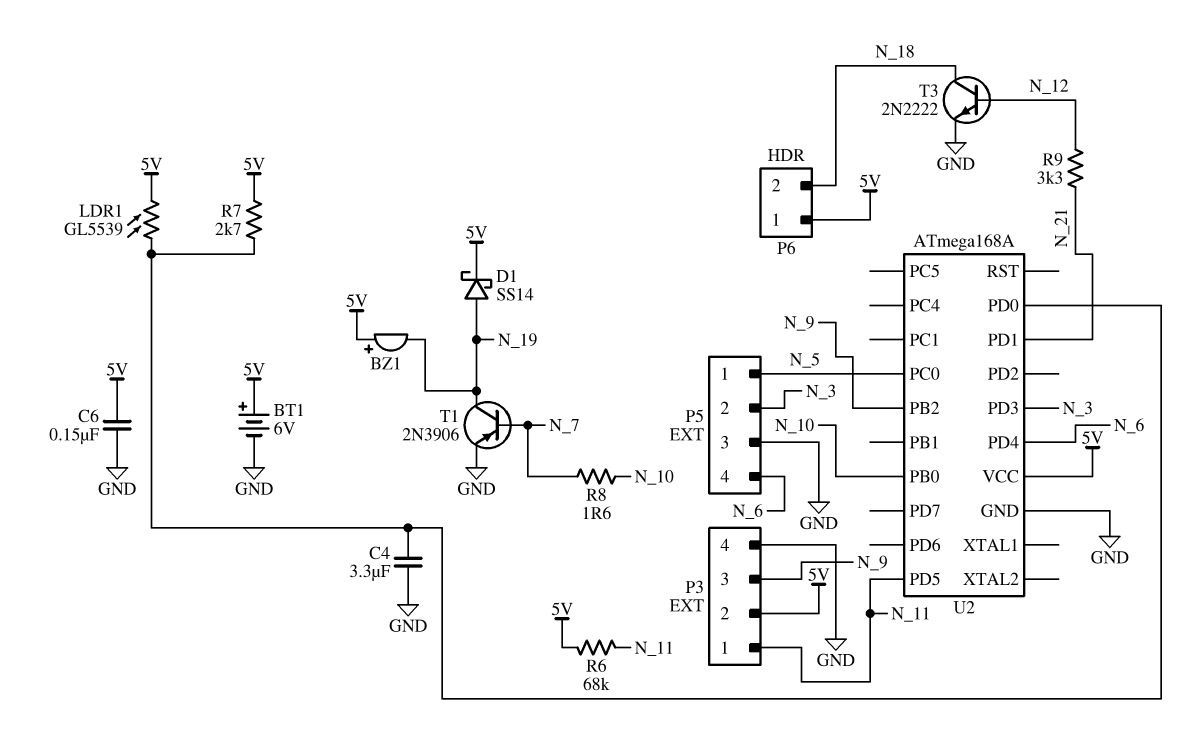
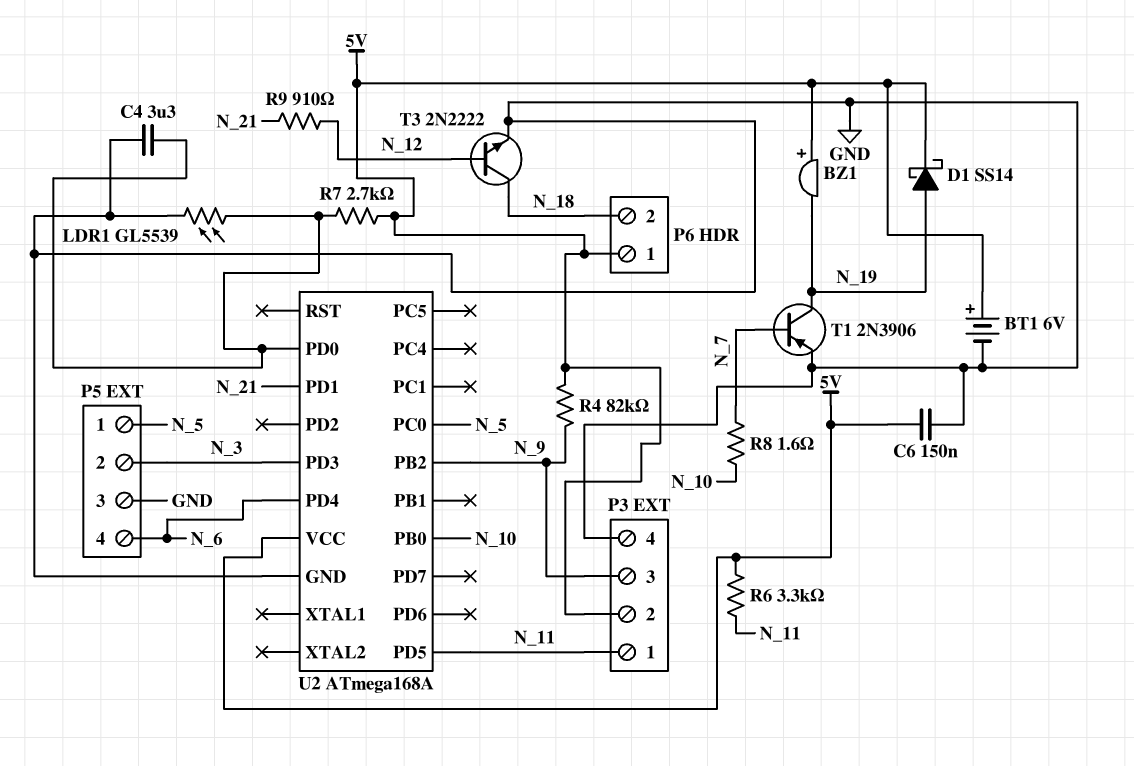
LDR1: GL5539 (5V, U2/PD0) -> GL5539 (GND, U2/PD0)
R4: none -> 82k (5V, N_9)
R6: 68k (5V, N_11) -> 3.3k (5V, N_11)
R9: 3.3k (N_12, N_21) -> 910 (N_12, N_21)

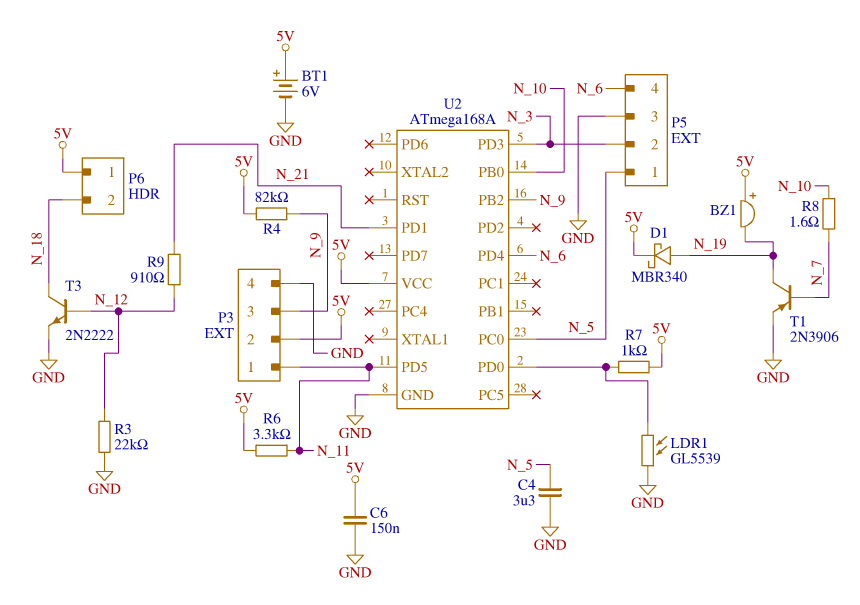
C4: 3.3uF (GND, U2/PD0) -> 3.3uF (GND, N_5)
D1: schottky SS14 (A N_19, K 5V) -> schottky MBR340 (A N_19, K 5V)
R3: none -> 22k (GND, N_12)
R7: 2.7k (5V, U2/PD0) -> 1k (5V, U2/PD0)

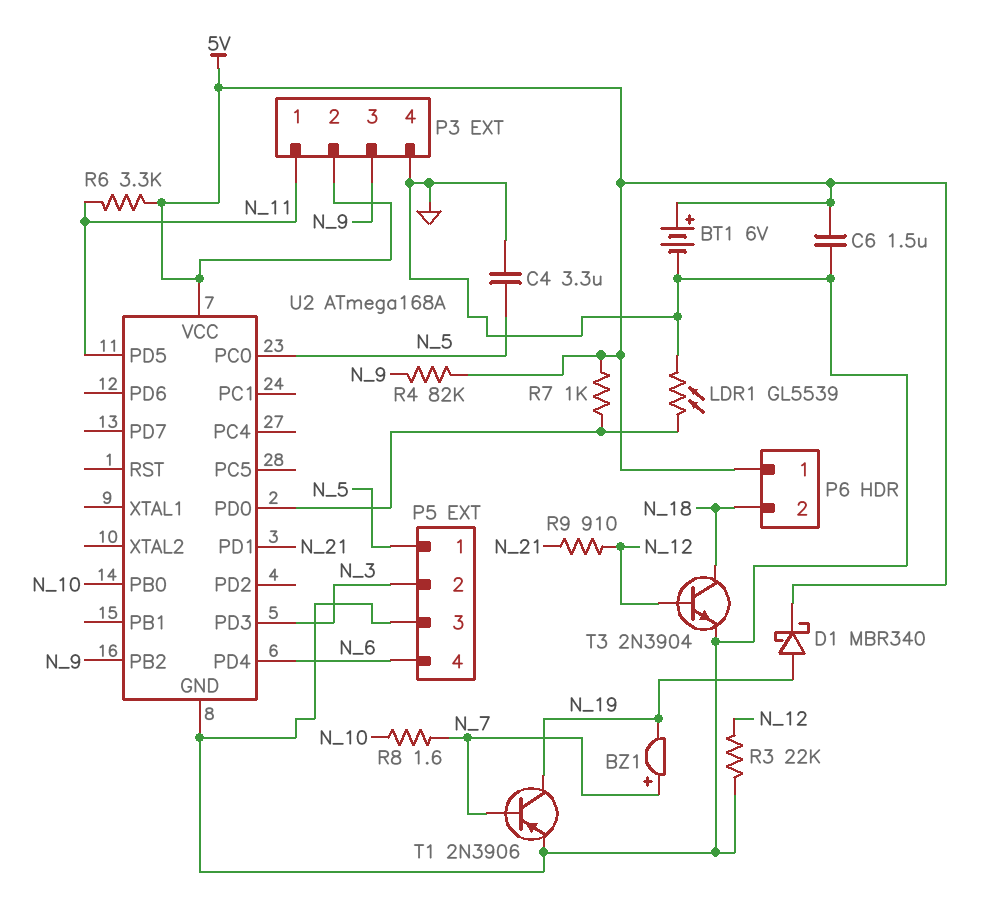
BZ1: buzzer (plus 5V, minus N_19) -> buzzer (plus N_7, minus N_19)
C6: 150nF (5V, GND) -> 1.5uF (5V, GND)
T3: NPN 2N2222 (B N_12, C N_18, E GND) -> NPN 2N3904 (B N_12, C N_18, E GND)

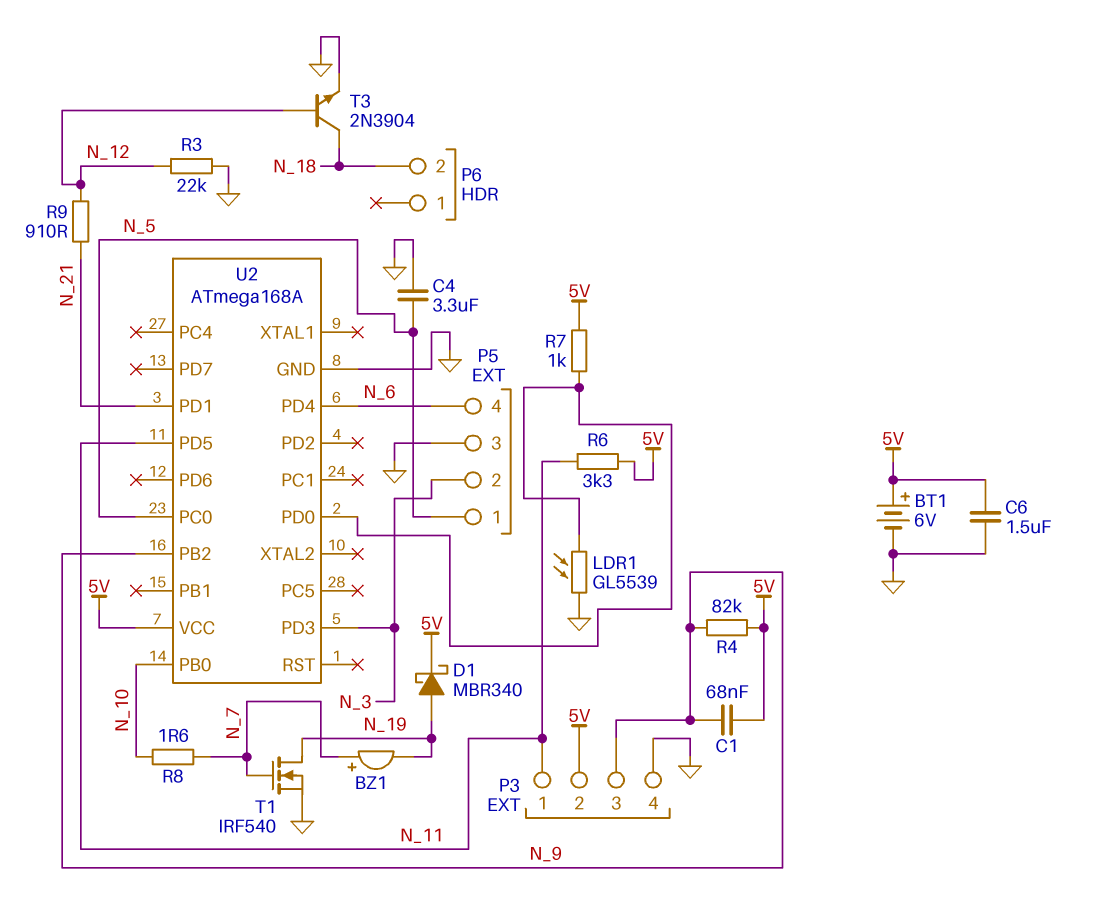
C1: none -> 68nF (5V, N_9)
P6 pin 1: 5V -> none
T1: PNP 2N3906 (B N_7, C N_19, E GND) -> NMOS IRF540 (G N_7, D N_19, S GND)

